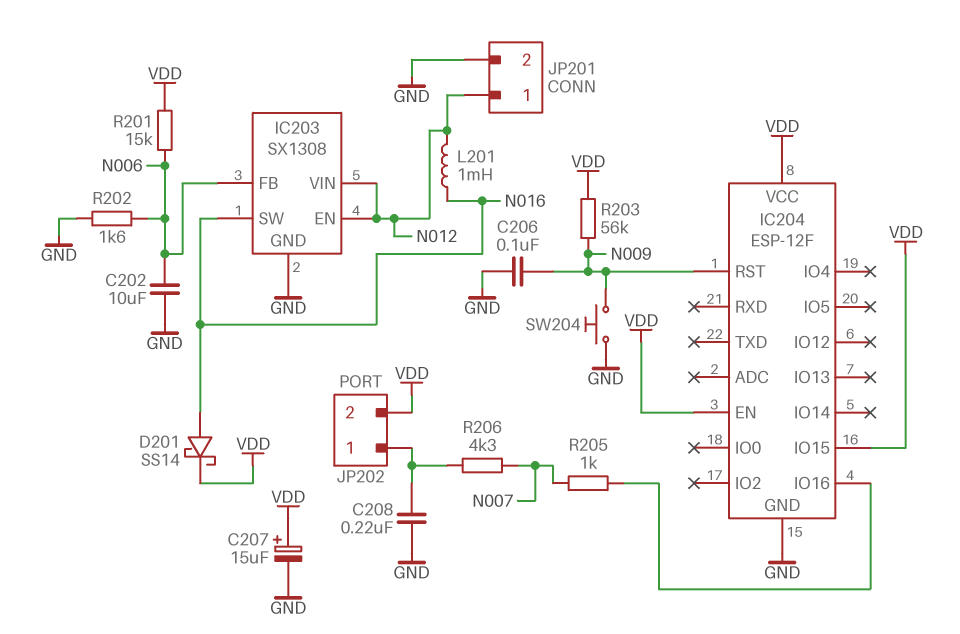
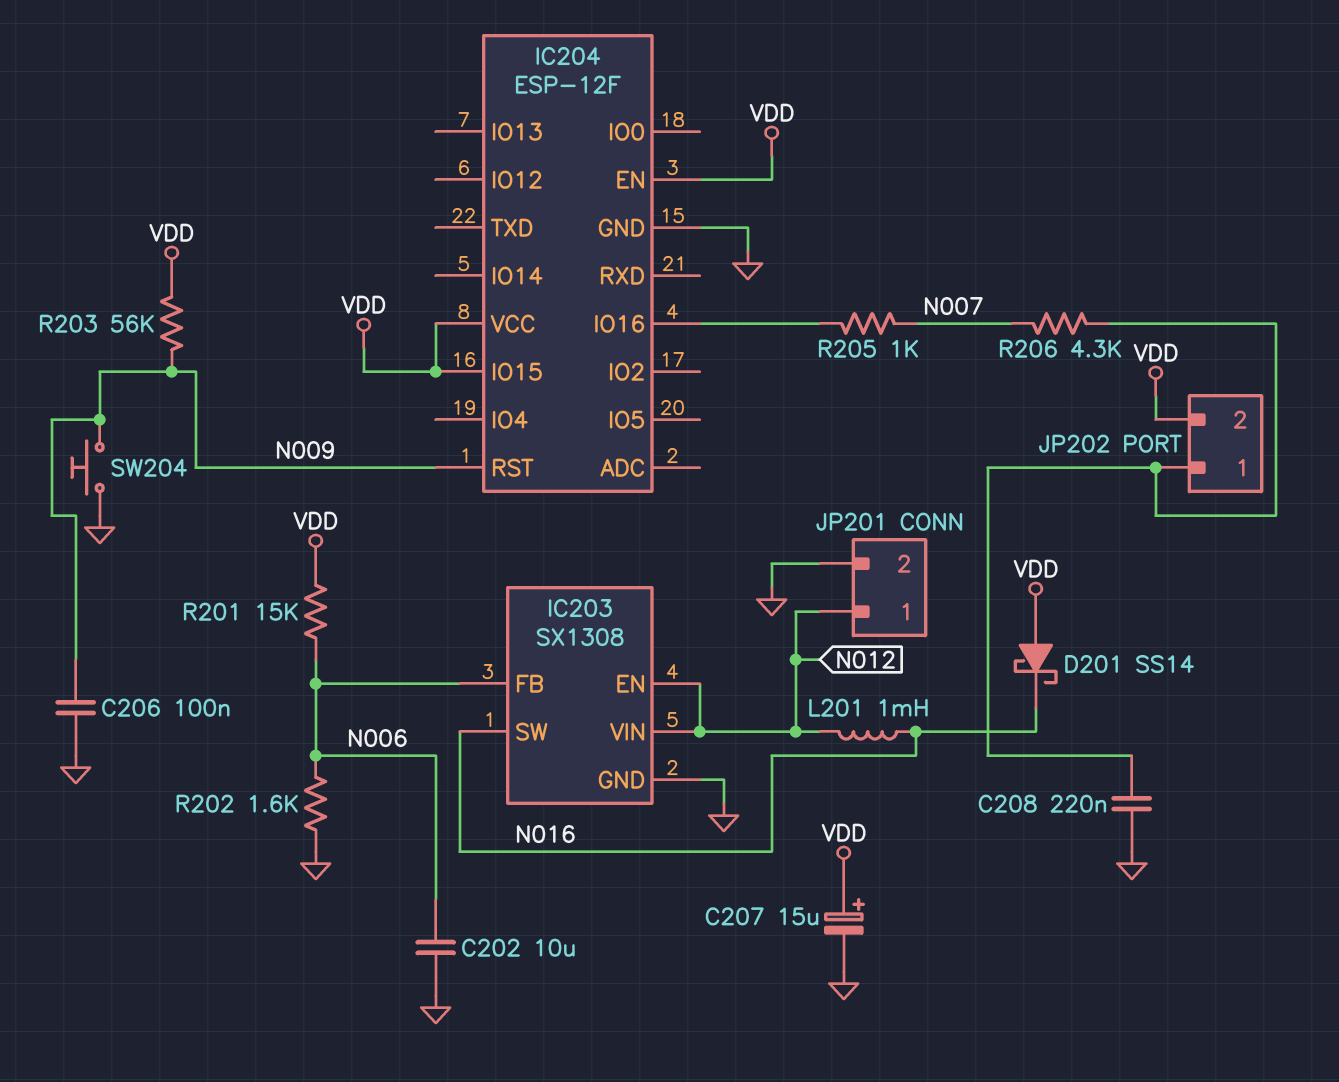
D201: schottky SS14 (A N016, K VDD) -> schottky SS14 (A VDD, K N016)

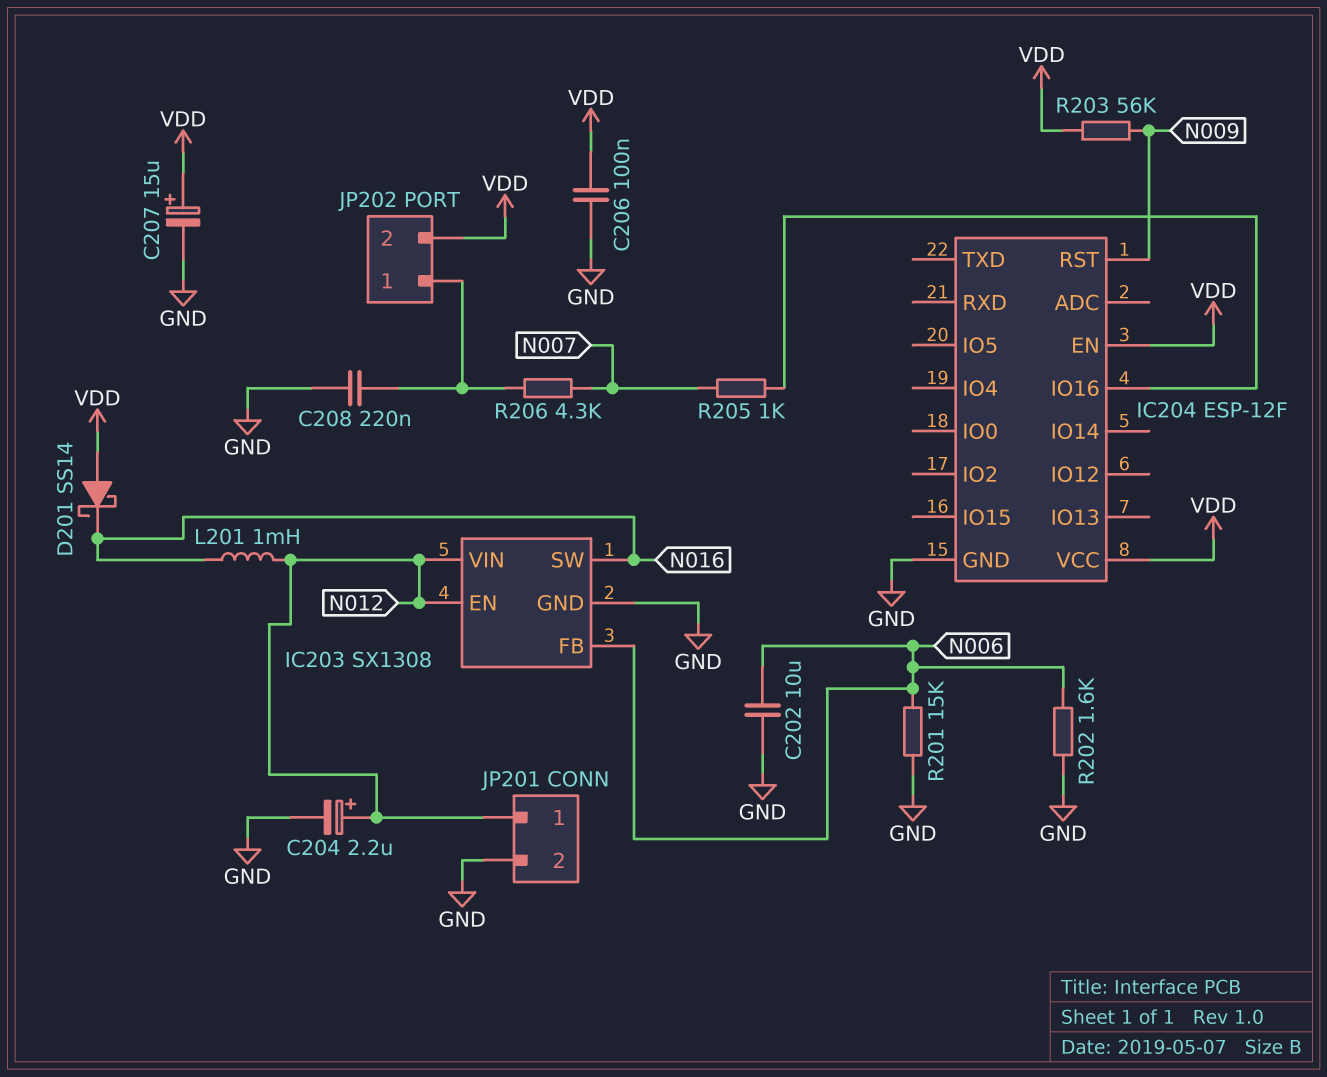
C204: none -> 2.2uF (plus N012, minus GND)
C206: 100nF (GND, N009) -> 100nF (GND, VDD)
IC204 pin IO15: VDD -> none
R201: 15k (N006, VDD) -> 15k (GND, N006)
SW204: button (GND, N009) -> none

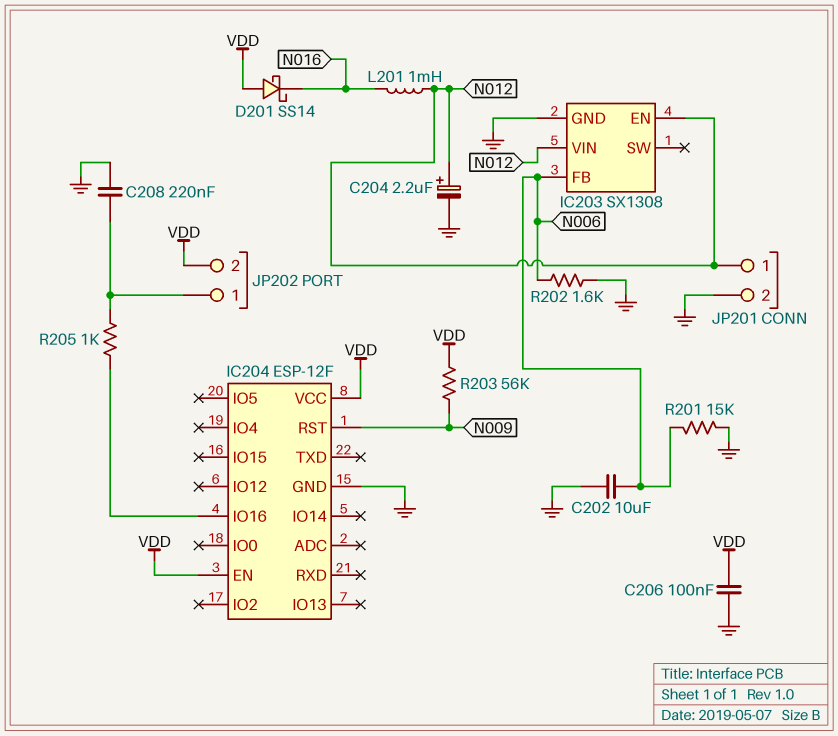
C207: 15uF (plus VDD, minus GND) -> none
IC203 pin SW: N016 -> none
R205: 1k (IC204/IO16, N007) -> 1k (IC204/IO16, JP202/1)
R206: 4.3k (JP202/1, N007) -> none

